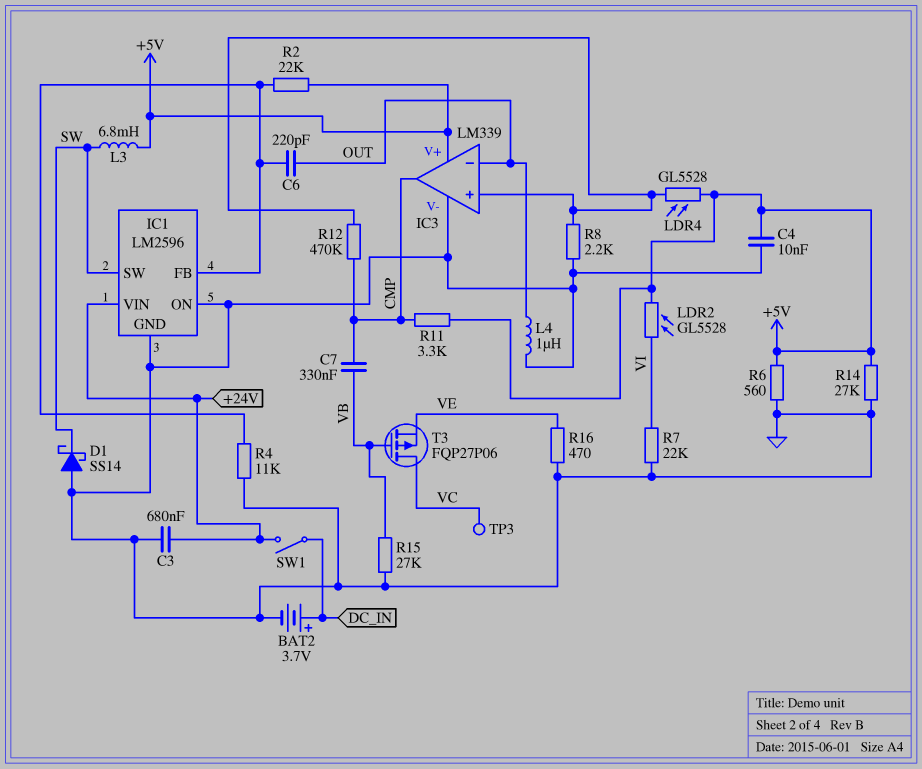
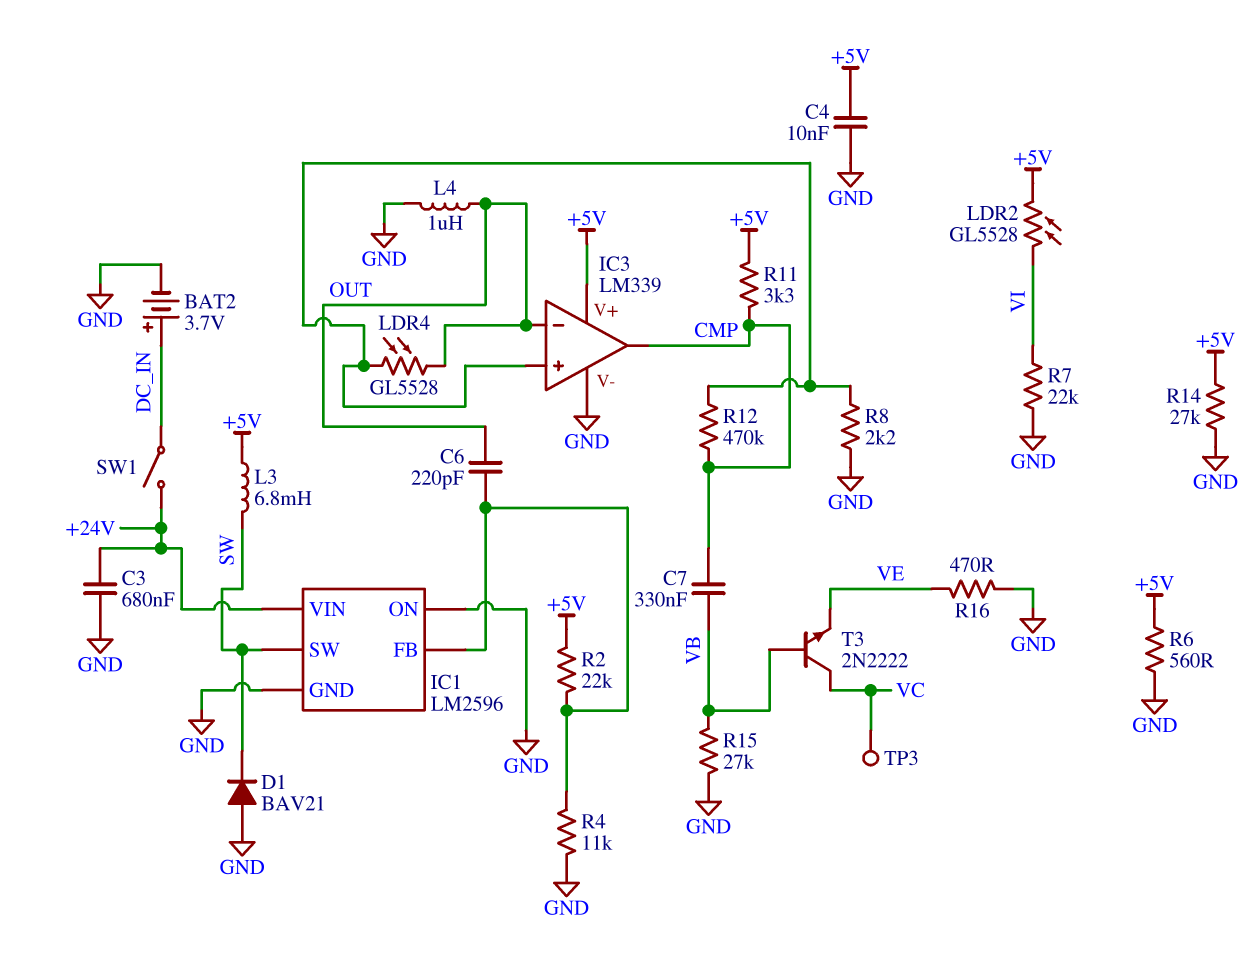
D1: schottky SS14 (A GND, K SW) -> diode BAV21 (A GND, K SW)
LDR4: GL5528 (+5V, IC3/in+) -> GL5528 (IC3/in+, OUT)
T3: PMOS FQP27P06 (G VB, D VC, S VE) -> NPN 2N2222 (B VB, C VC, E VE)

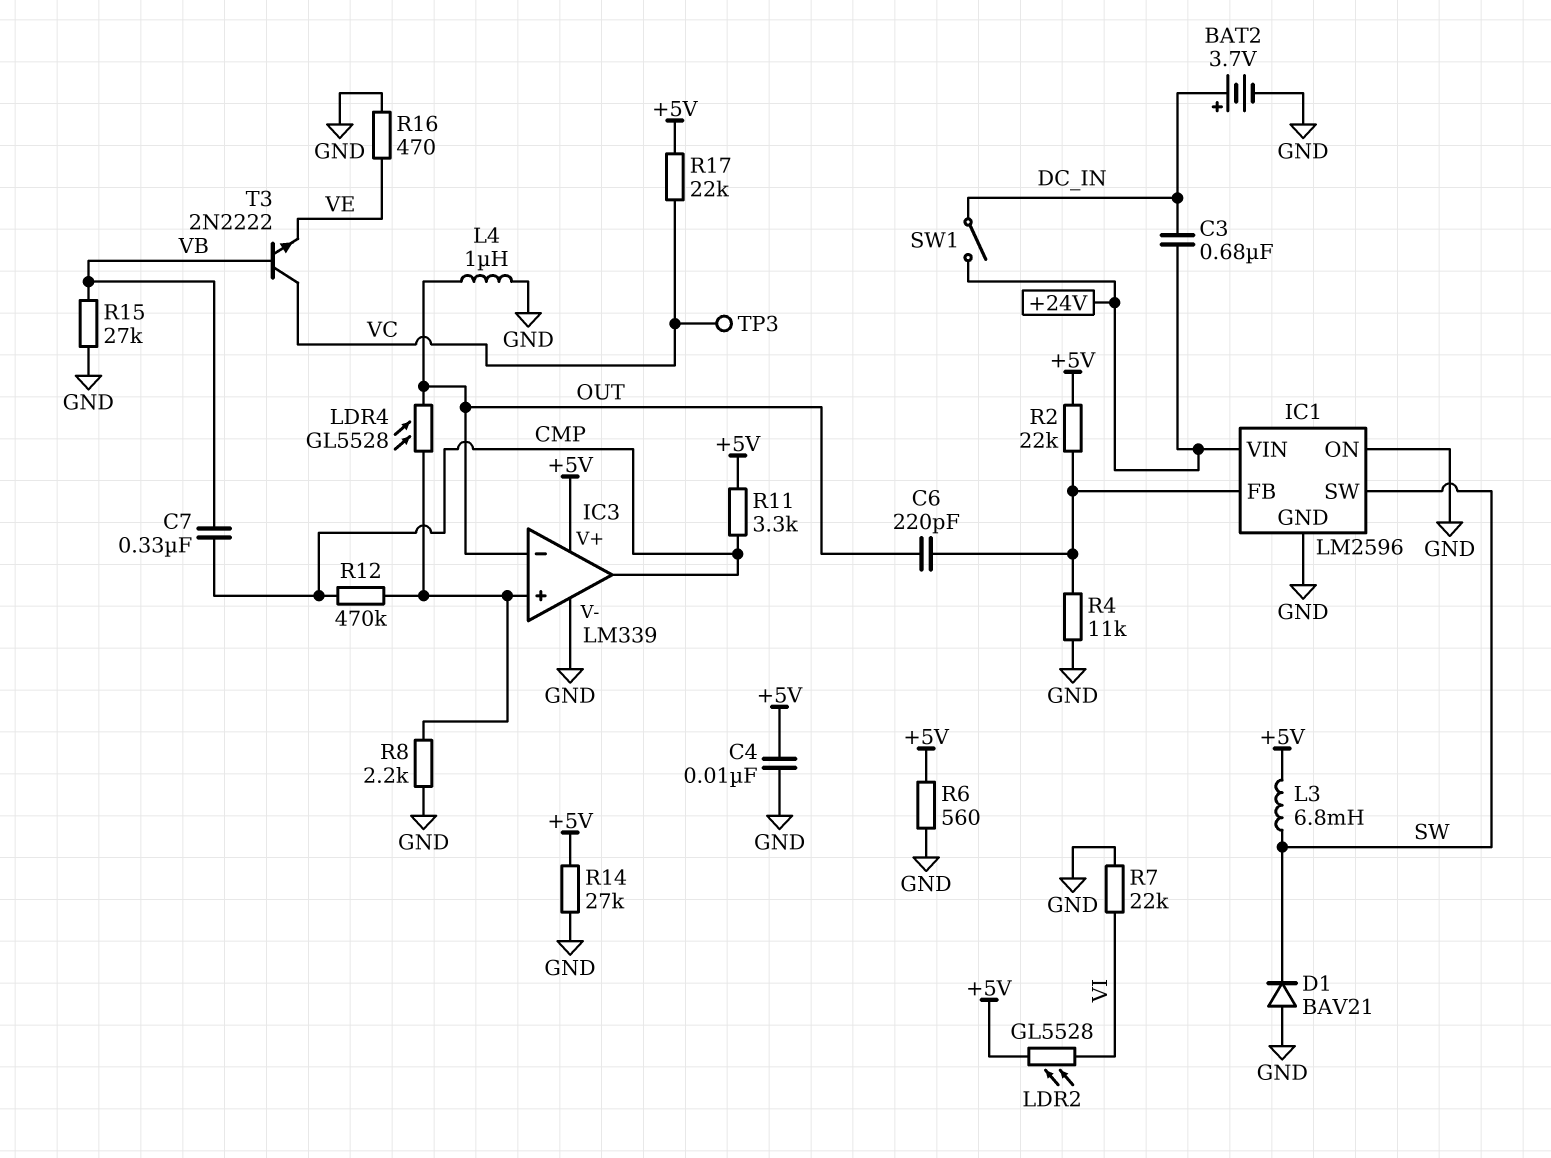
C3: 680nF (+24V, GND) -> 680nF (+24V, DC_IN)
R17: none -> 22k (+5V, VC)

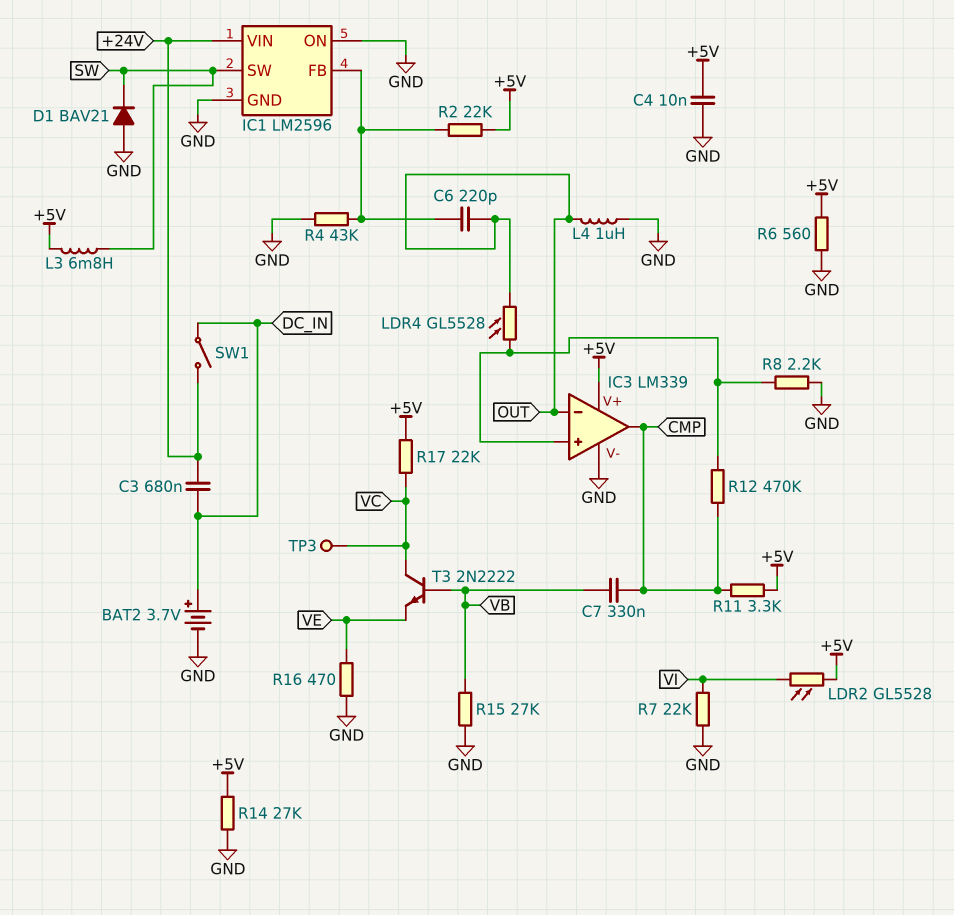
R4: 11k (GND, IC1/FB) -> 43k (GND, IC1/FB)

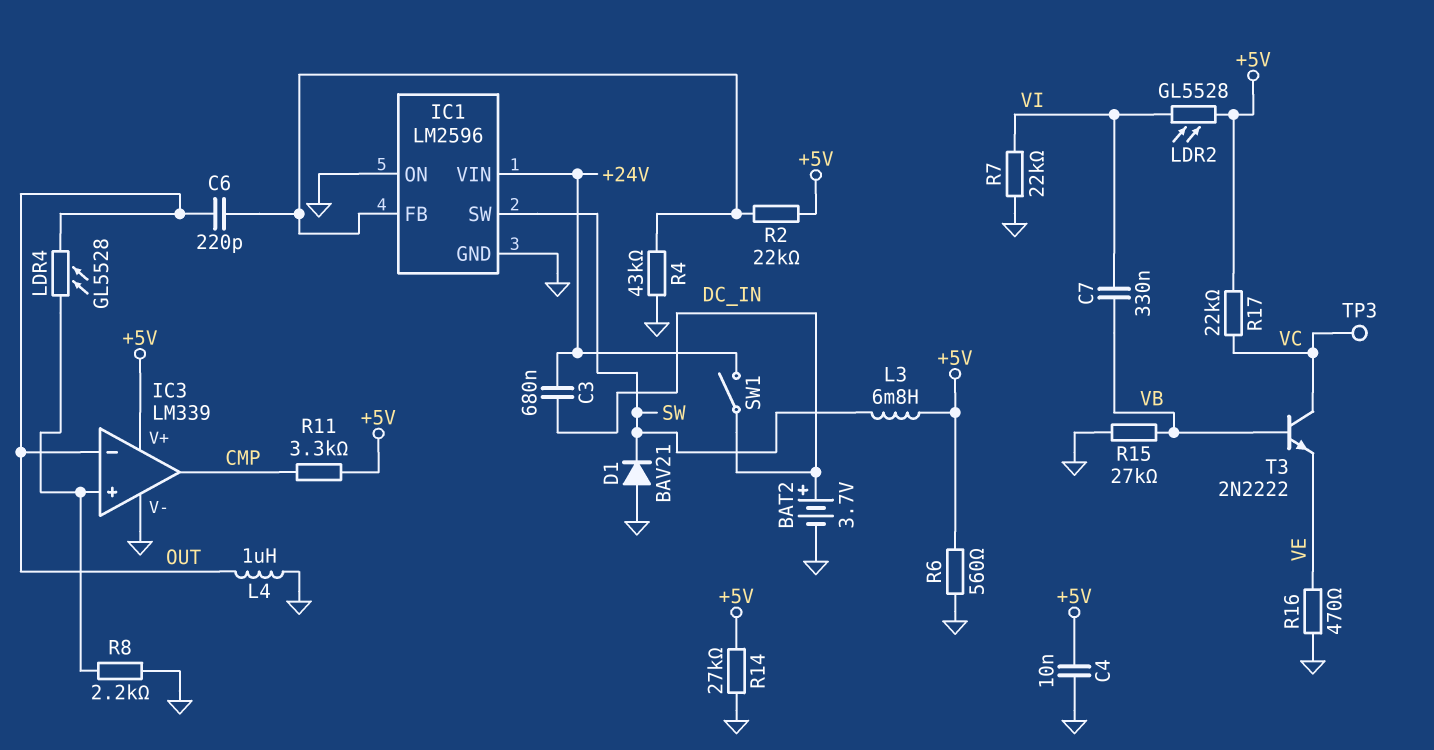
C7: 330nF (CMP, VB) -> 330nF (VB, VI)
R12: 470k (CMP, IC3/in+) -> none

